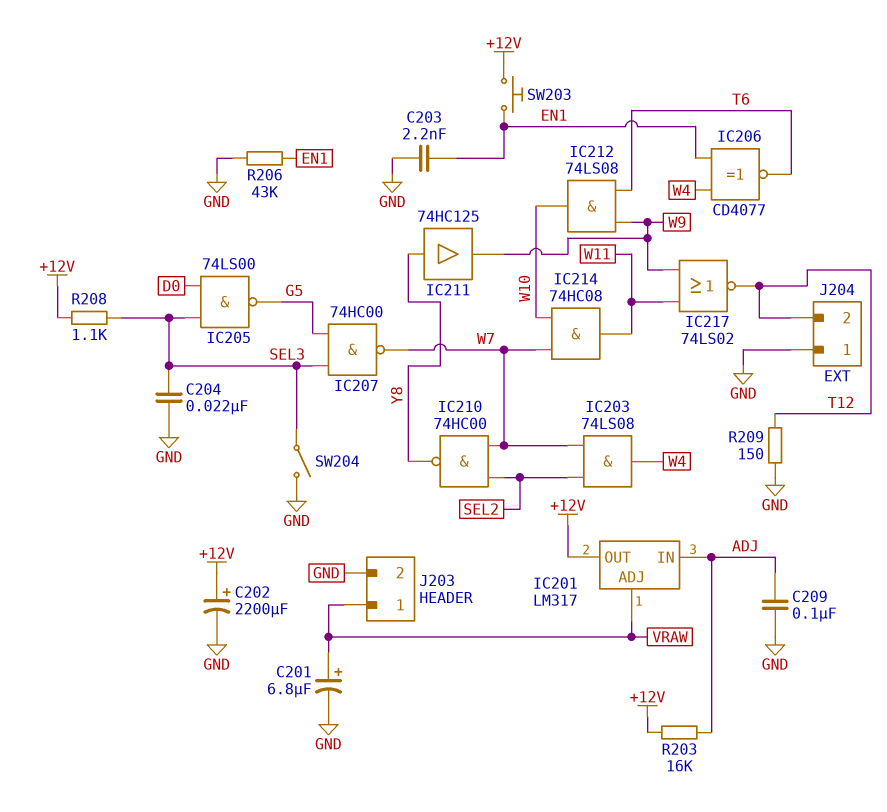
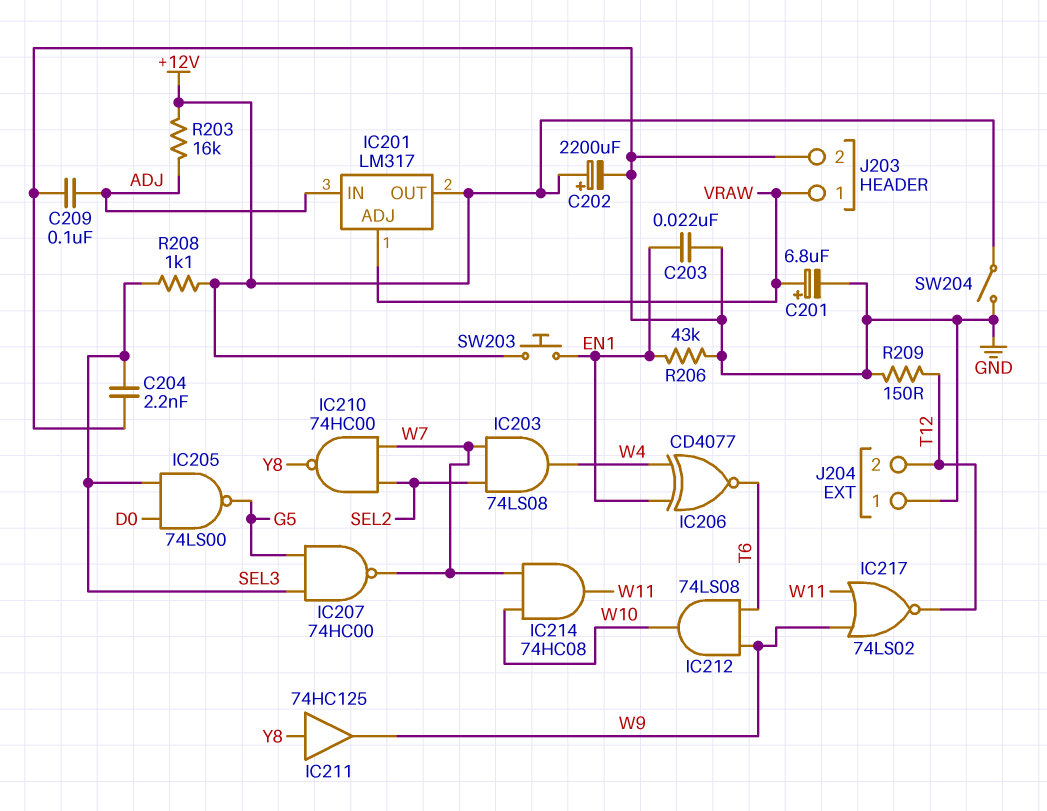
C203: 2.2nF (EN1, GND) -> 22nF (EN1, GND)
C204: 22nF (GND, SEL3) -> 2.2nF (GND, SEL3)
SW204: switch (GND, SEL3) -> switch (+12V, GND)

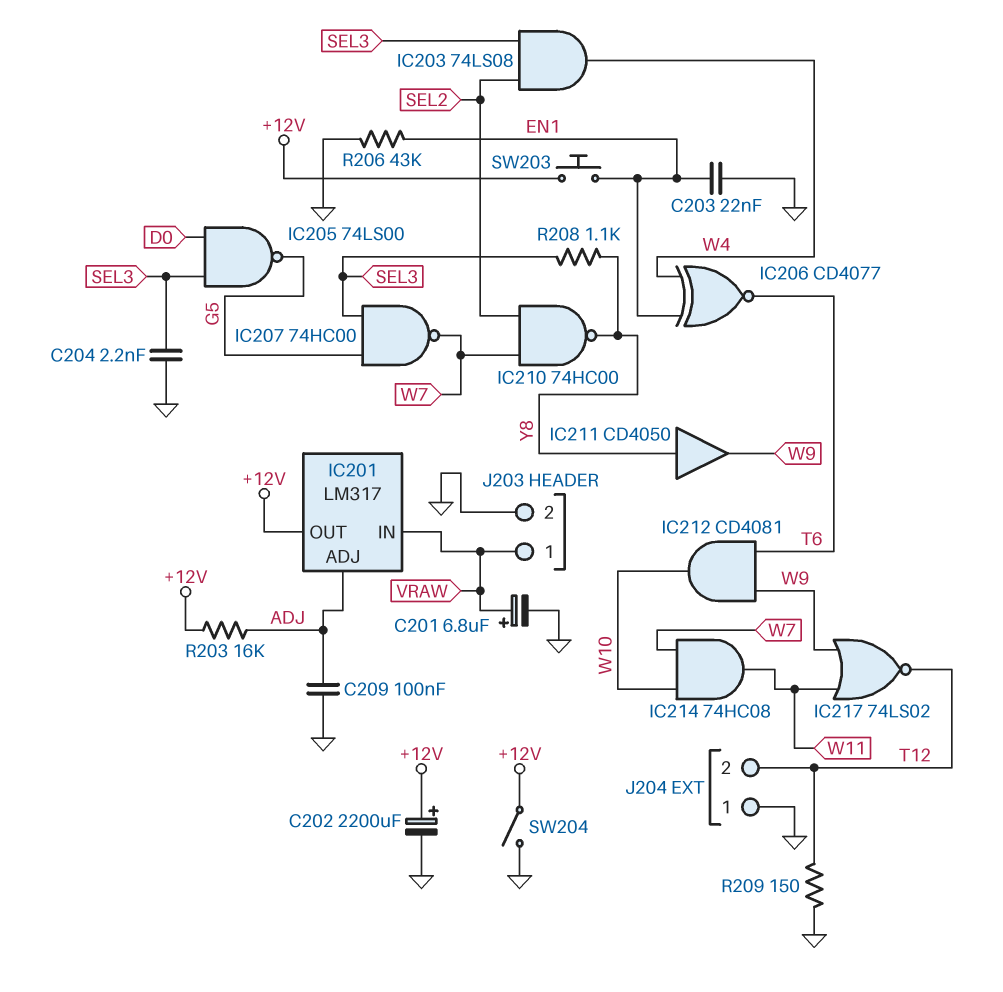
IC201 pin ADJ: VRAW -> ADJ
IC201 pin IN: ADJ -> VRAW
IC203: AND 74LS08 (in SEL2, in W7, out W4) -> AND 74LS08 (in SEL2, in SEL3, out W4)
IC211: buffer 74HC125 (in Y8, out W9) -> buffer CD4050 (in Y8, out W9)
IC212: AND 74LS08 (in T6, in W9, out W10) -> AND CD4081 (in T6, in W9, out W10)
R208: 1.1k (+12V, SEL3) -> 1.1k (SEL3, Y8)

